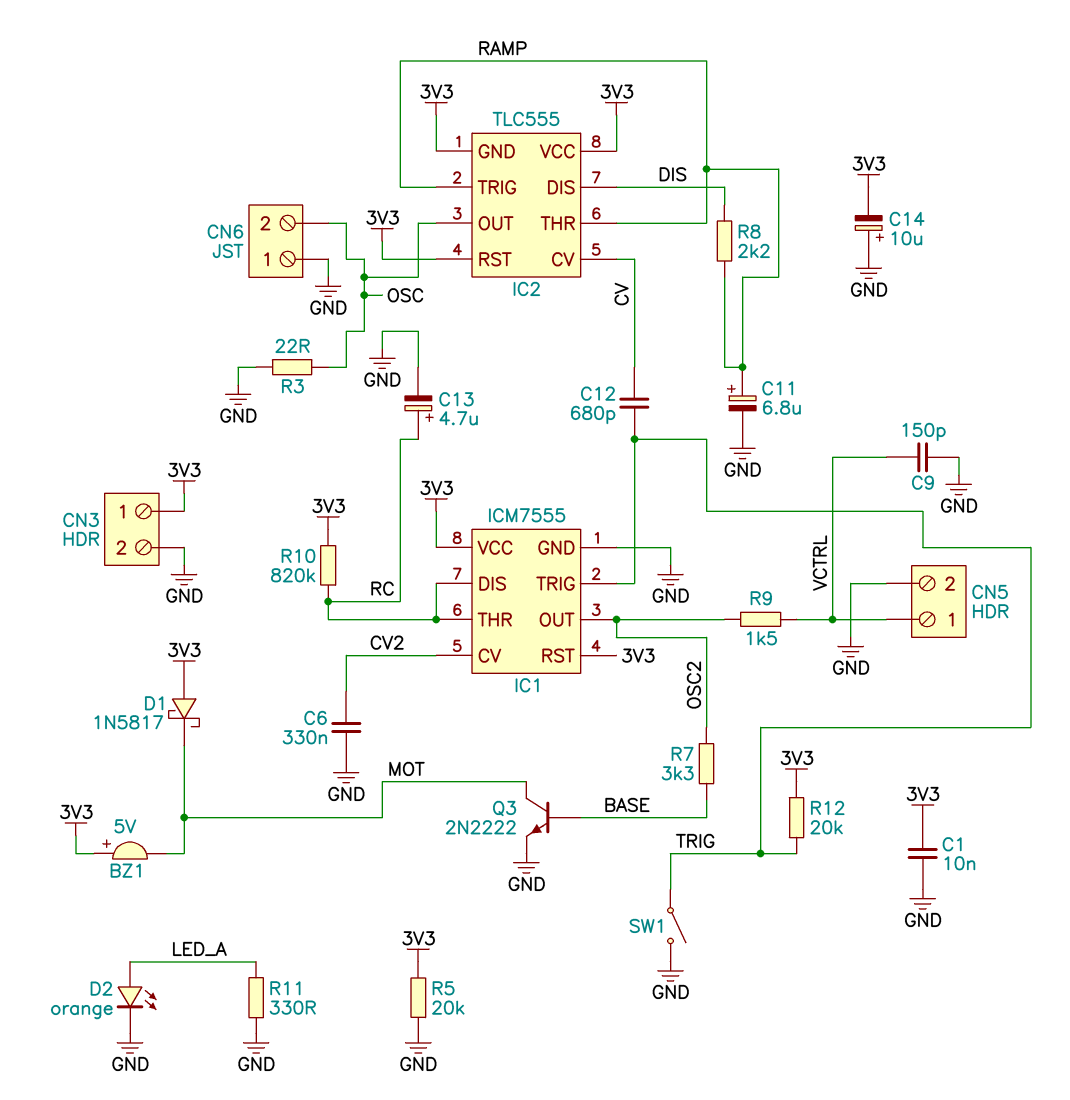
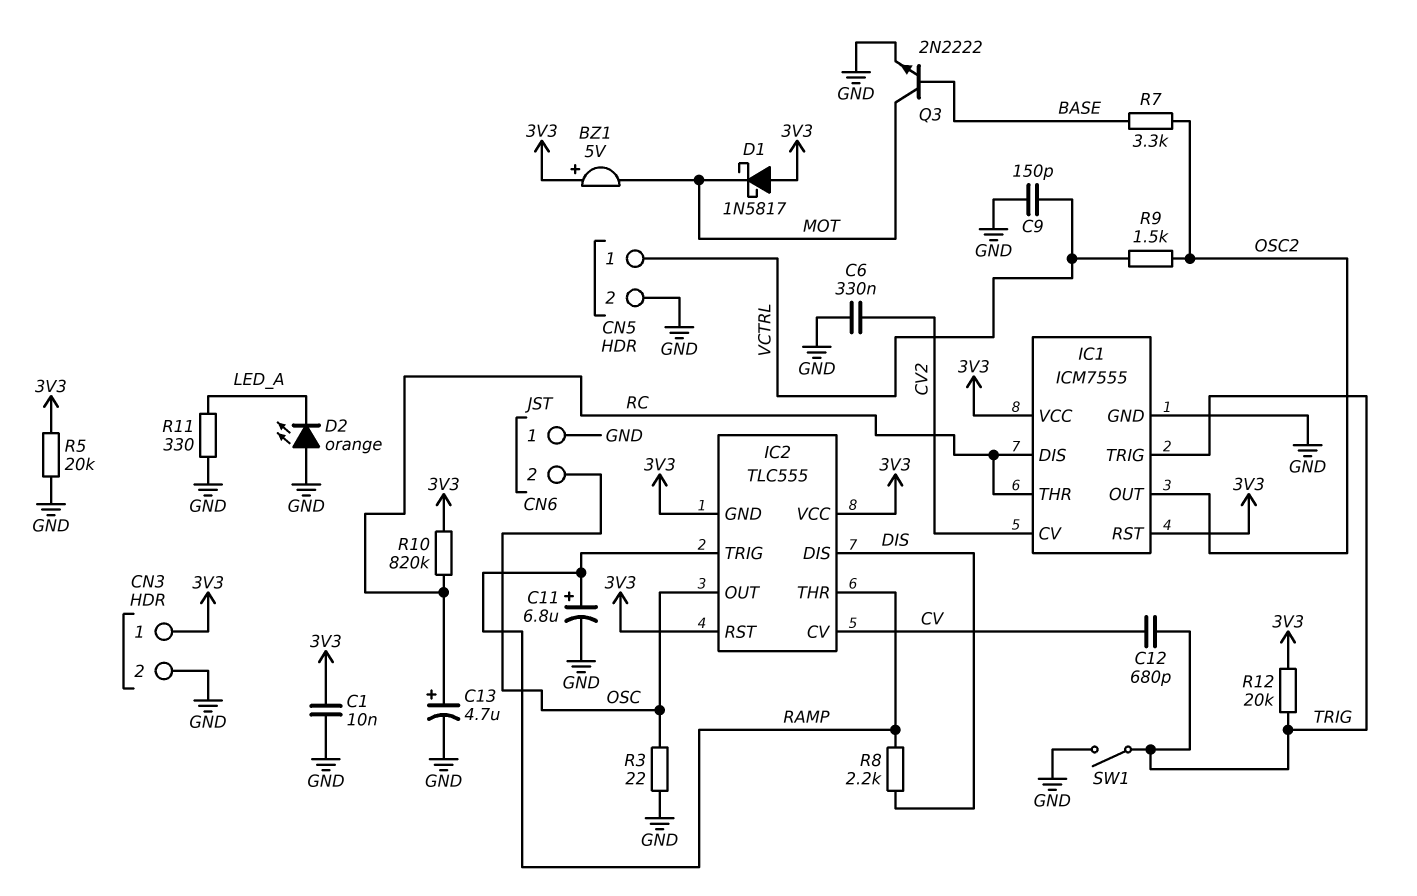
C14: 10uF (plus GND, minus 3V3) -> none
D2: LED orange (A LED_A, K GND) -> LED orange (A GND, K LED_A)

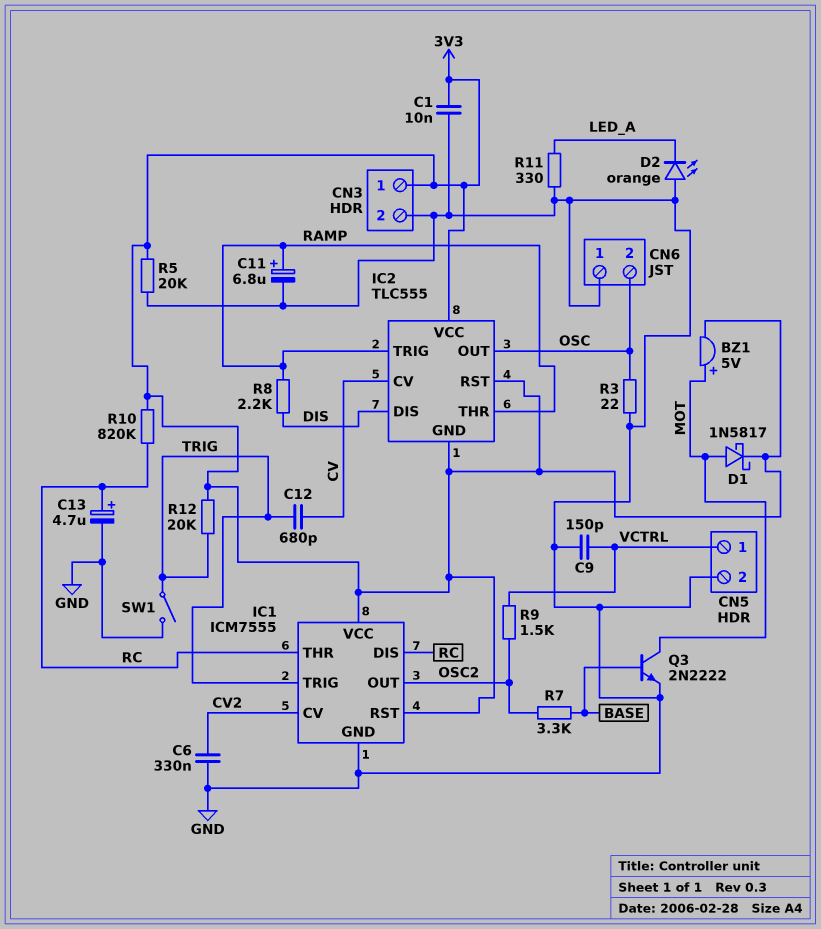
BZ1: buzzer 5V (plus 3V3, minus MOT) -> buzzer 5V (plus MOT, minus 3V3)
D1: schottky 1N5817 (A 3V3, K MOT) -> schottky 1N5817 (A MOT, K 3V3)

